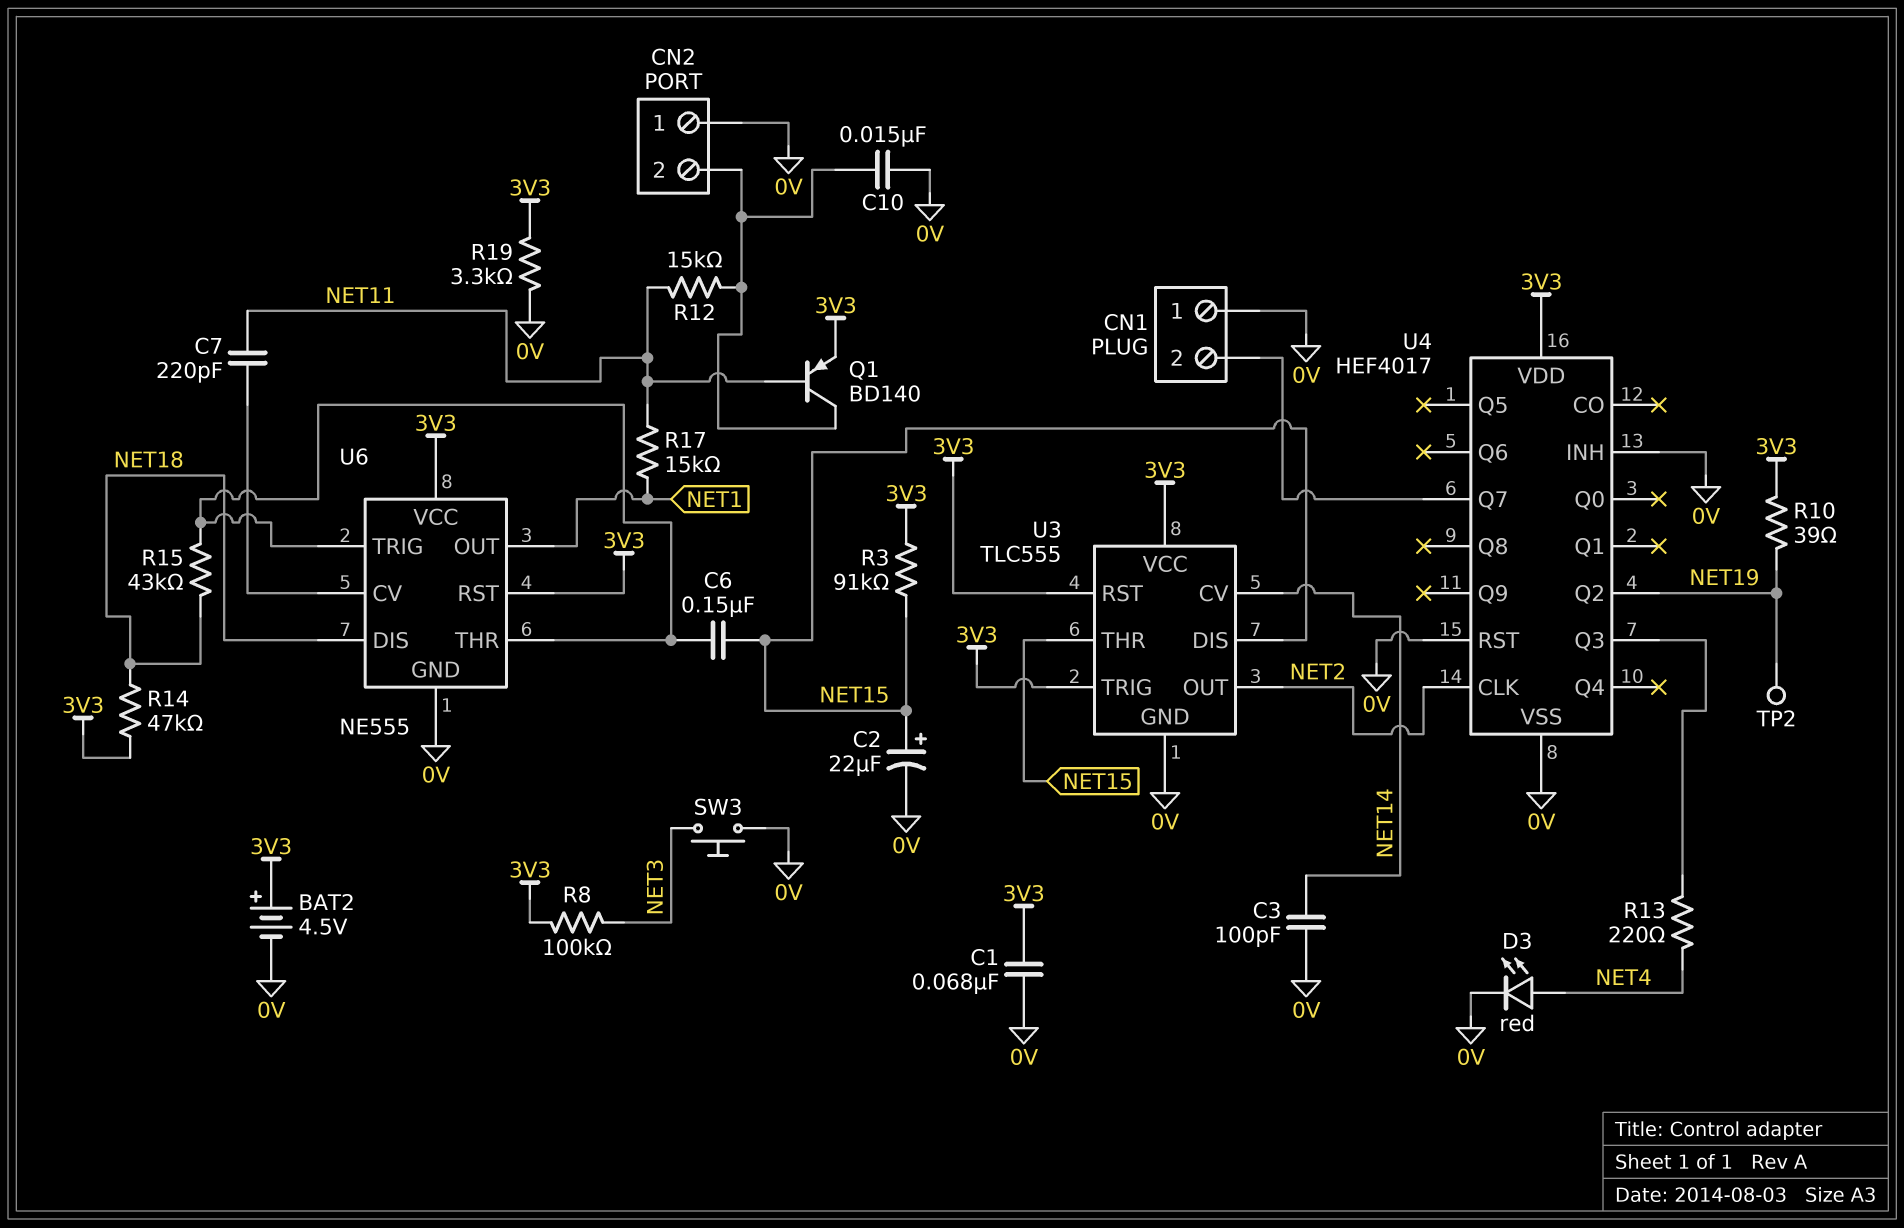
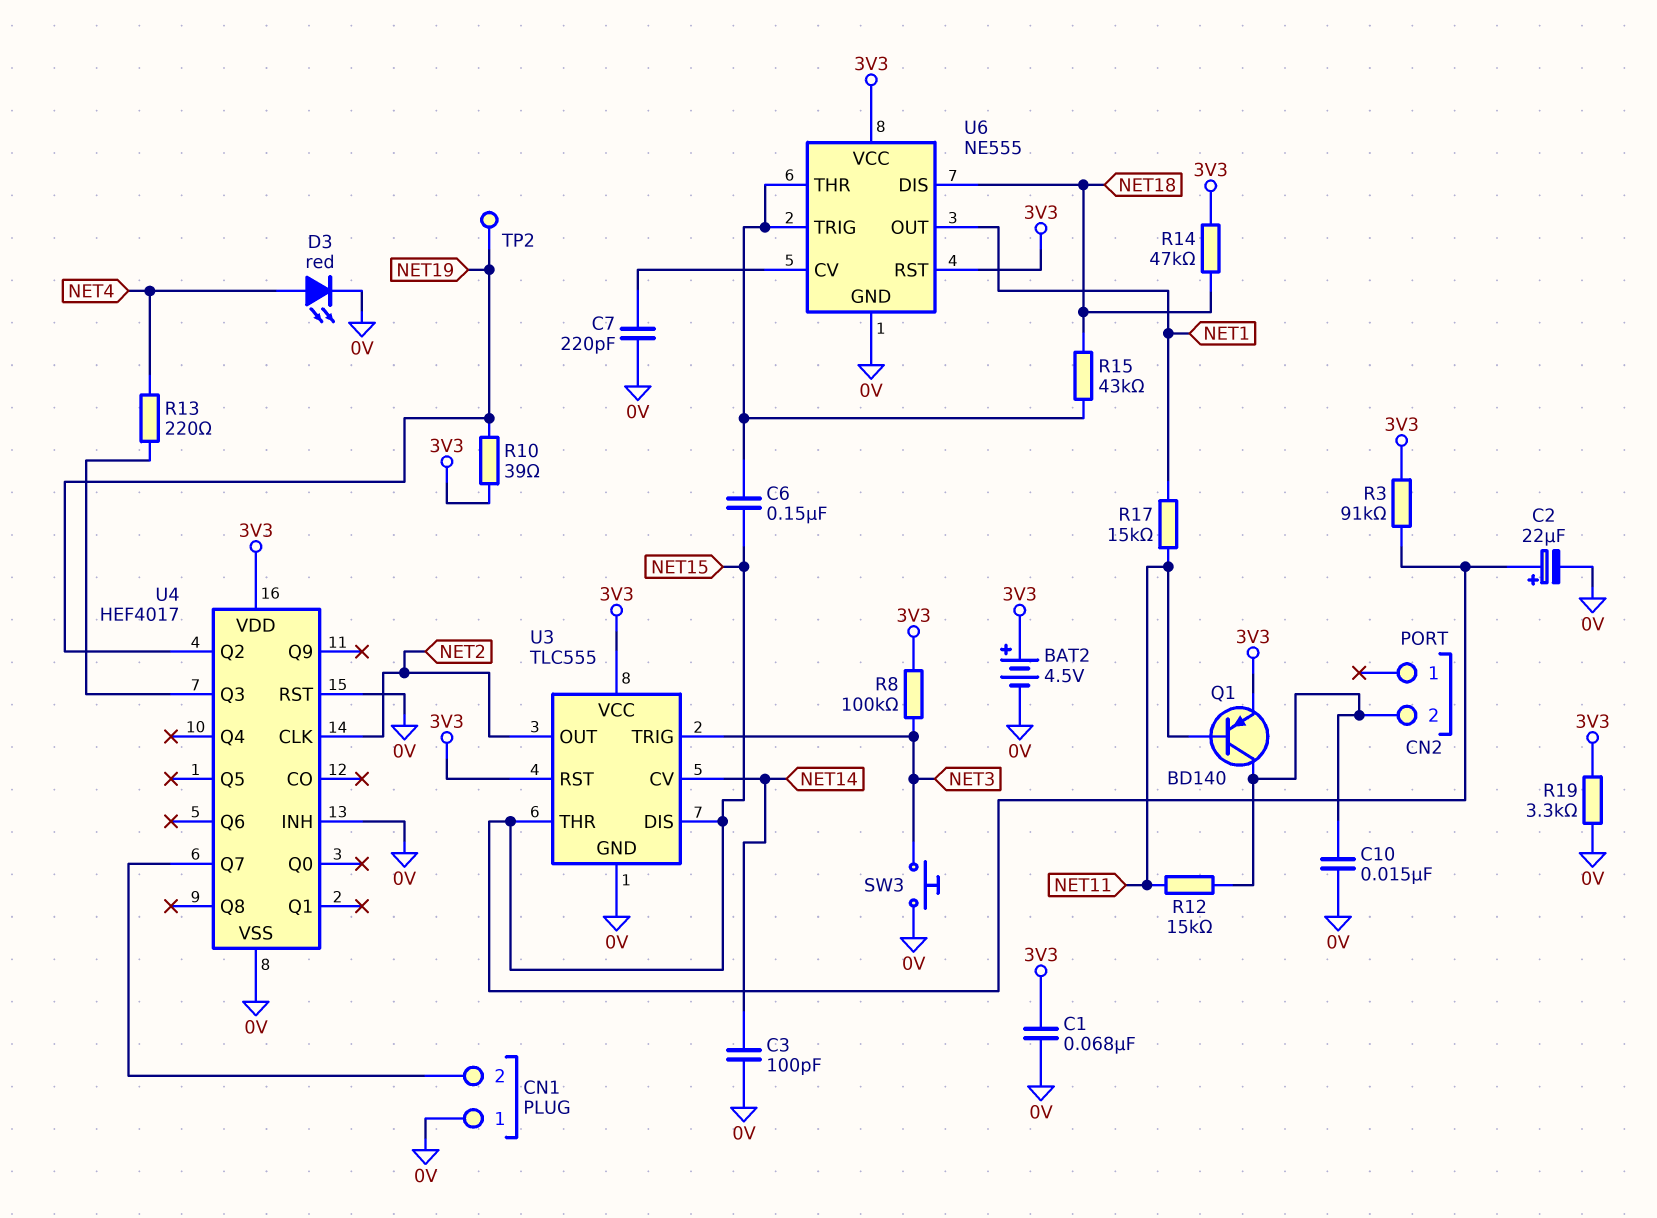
C7: 220pF (NET11, U6/CV) -> 220pF (0V, U6/CV)
CN2 pin 1: 0V -> none
U3 pin TRIG: 3V3 -> NET3

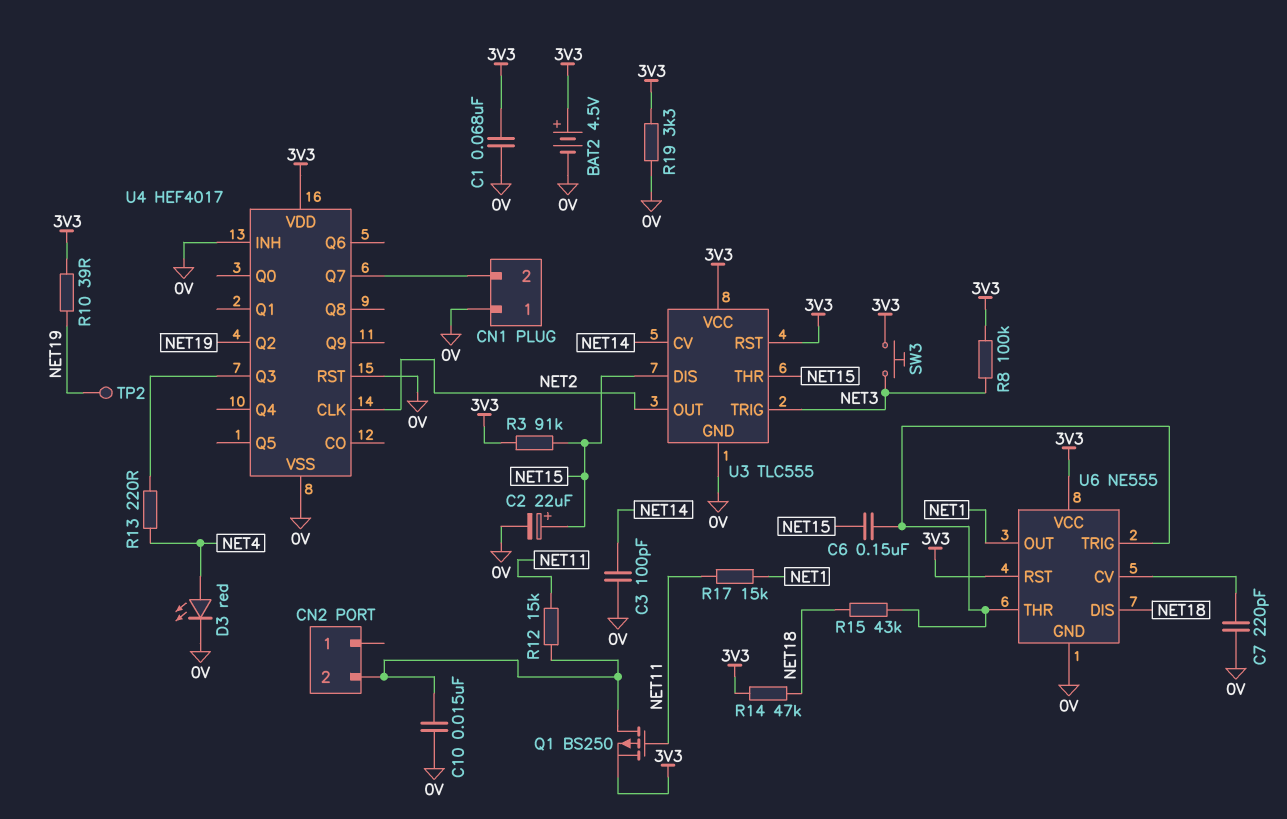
Q1: PNP BD140 (B NET11, C CN2/2, E 3V3) -> PMOS BS250 (G NET11, D CN2/2, S 3V3)
SW3: button (0V, NET3) -> button (3V3, NET3)

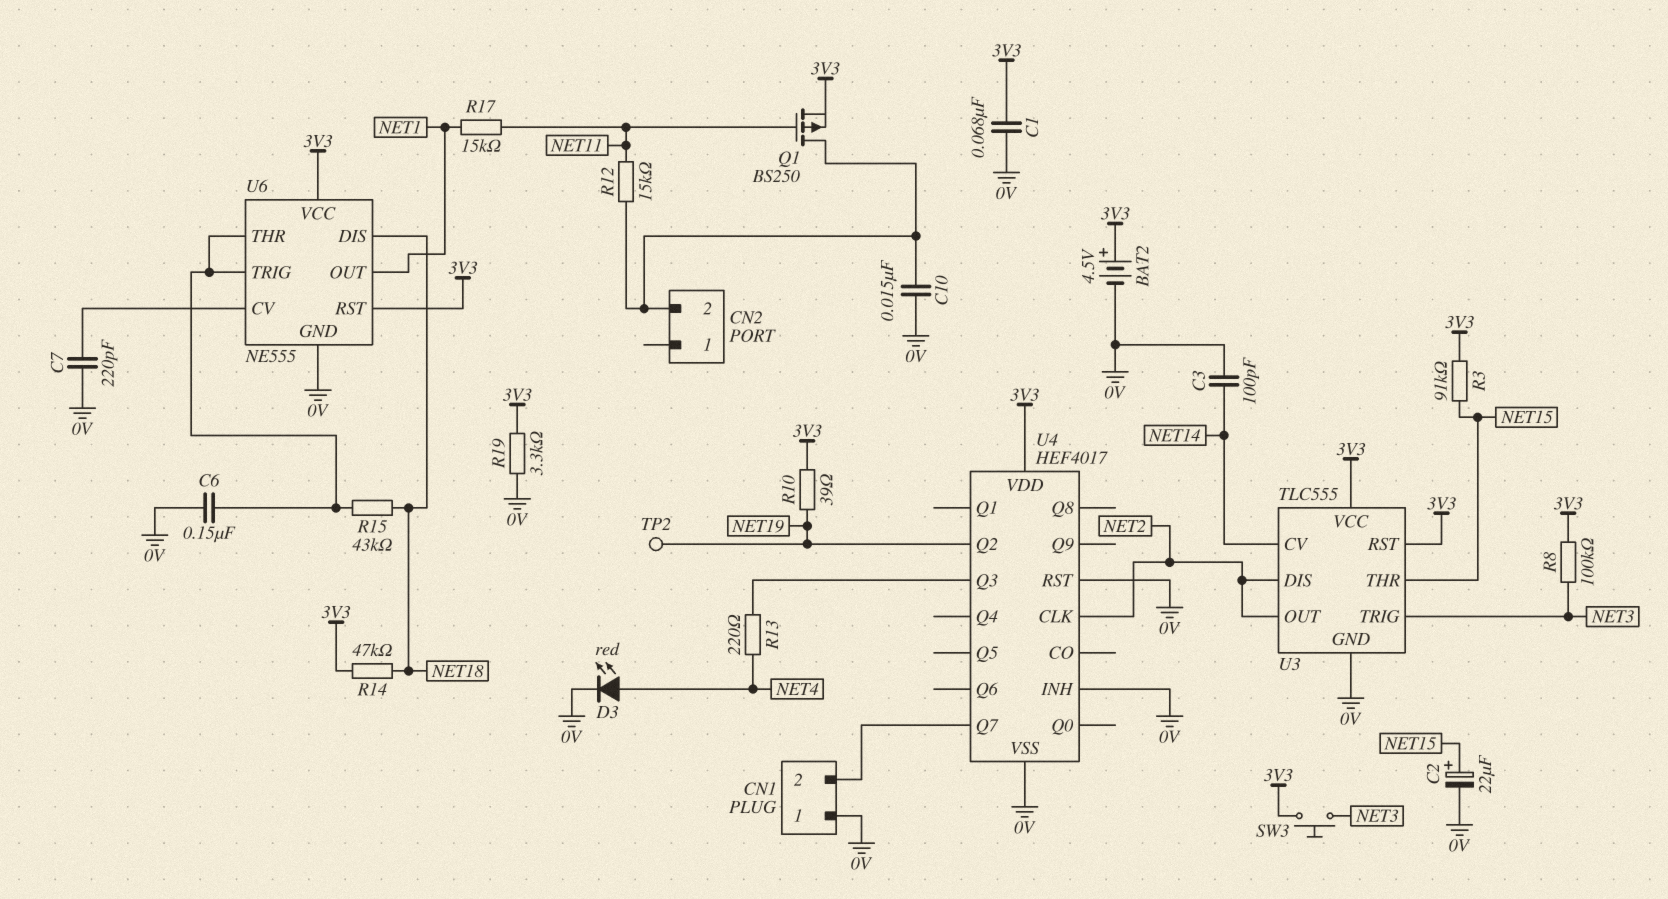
C6: 150nF (NET15, U6/THR) -> 150nF (0V, U6/THR)
U3 pin DIS: NET15 -> NET2

